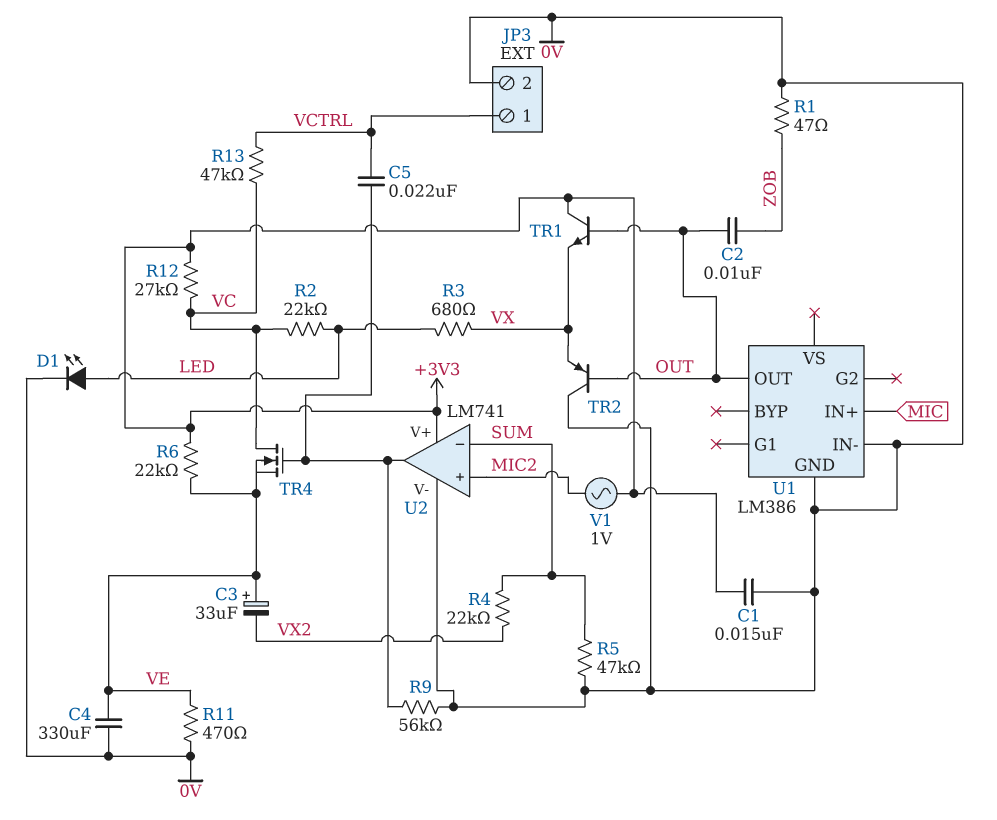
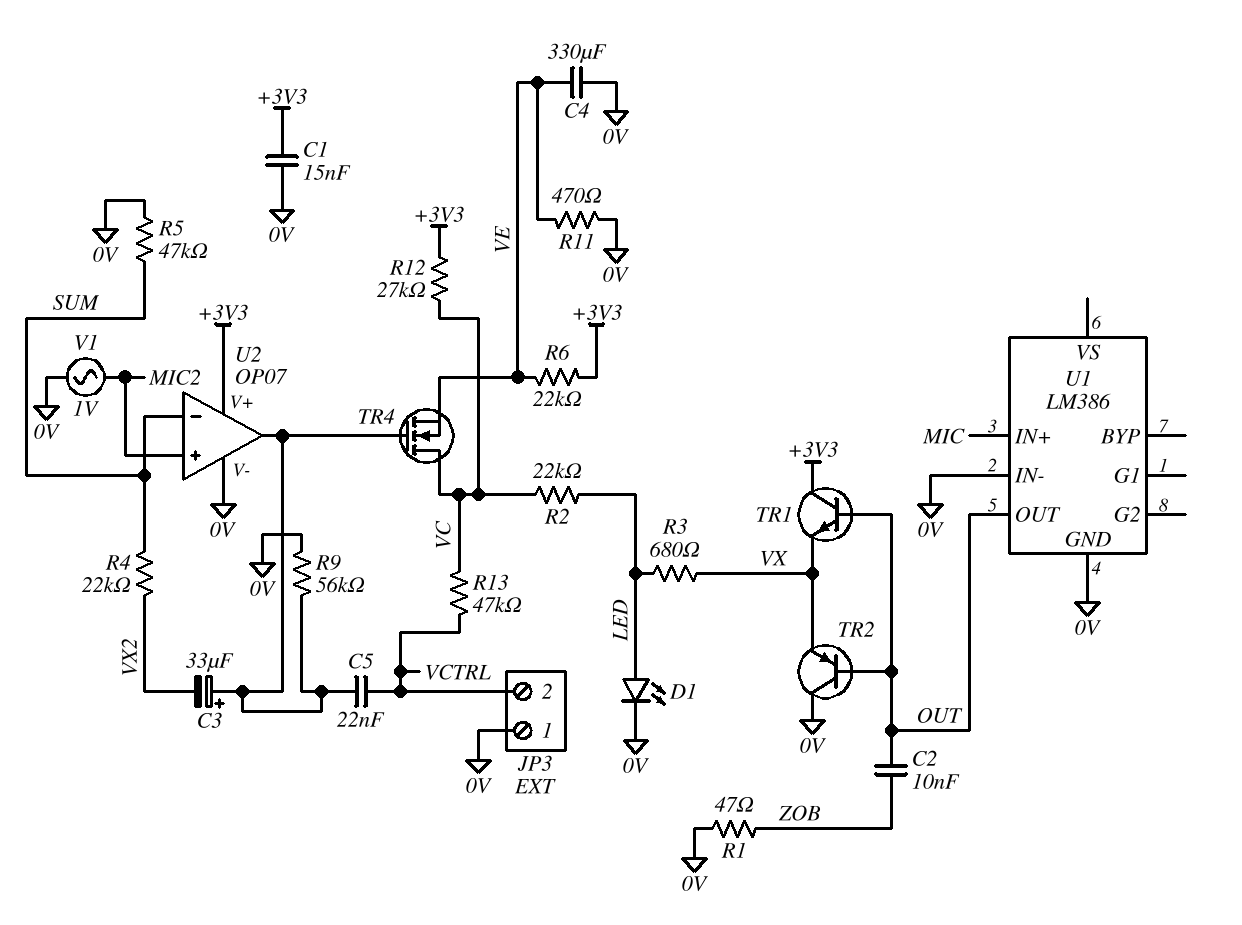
C3: 33uF (plus VE, minus VX2) -> 33uF (plus U2/out, minus VX2)
JP3 pin 1: VCTRL -> 0V
JP3 pin 2: 0V -> VCTRL
U2: LM741 -> OP07
V1: AC 1V (+3V3, MIC2) -> AC 1V (0V, MIC2)

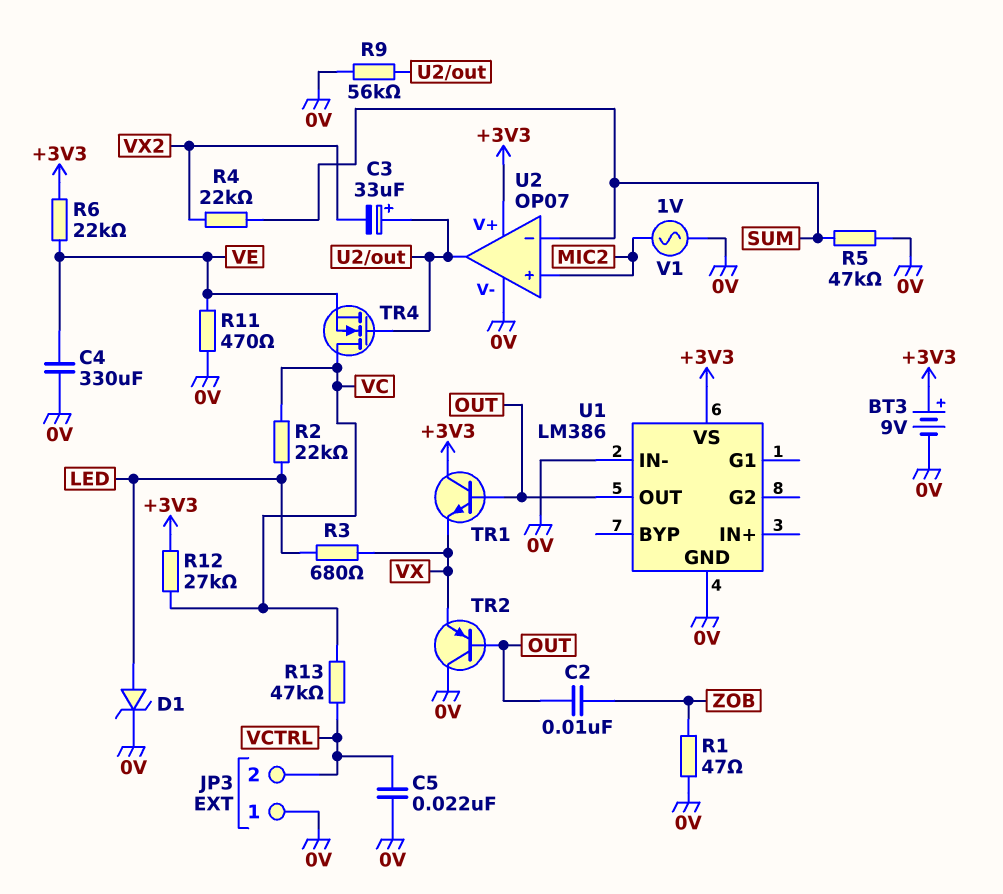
BT3: none -> 9V (plus +3V3, minus 0V)
C1: 15nF (+3V3, 0V) -> none
C5: 22nF (U2/out, VCTRL) -> 22nF (0V, VCTRL)
D1: LED (A LED, K 0V) -> zener (A LED, K 0V)
U1 pin IN+: MIC -> none
U1 pin VS: none -> +3V3

